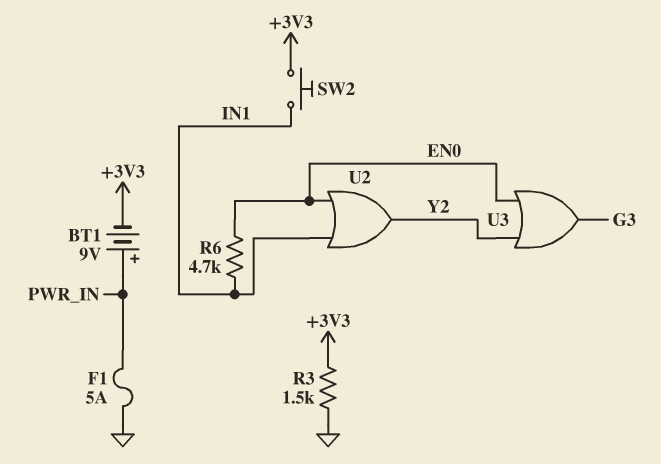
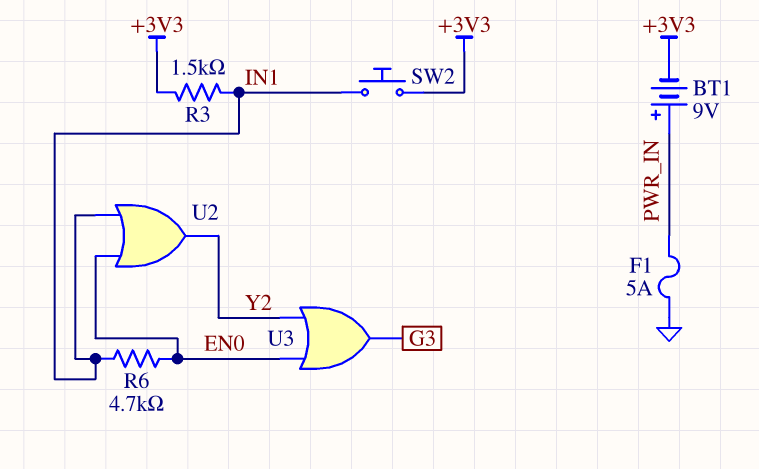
R3: 1.5k (+3V3, GND) -> 1.5k (+3V3, IN1)

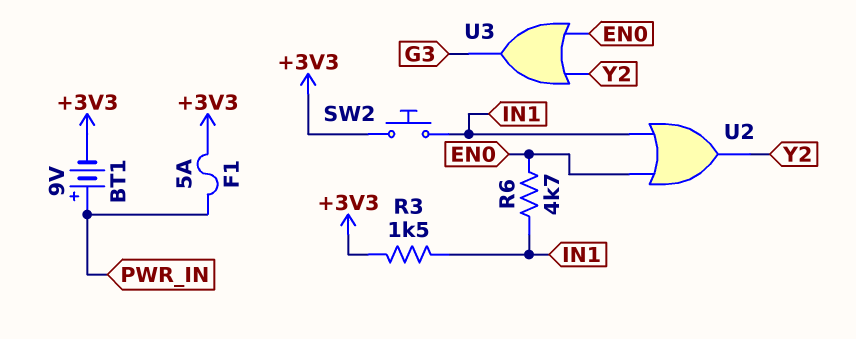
F1: 5A (GND, PWR_IN) -> 5A (+3V3, PWR_IN)

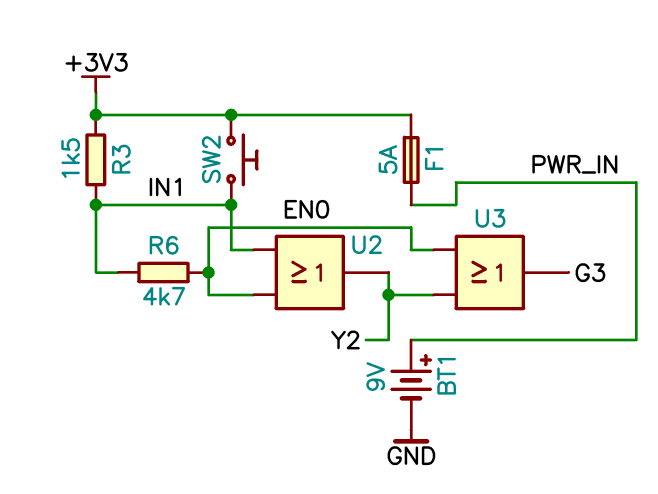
BT1: 9V (plus PWR_IN, minus +3V3) -> 9V (plus PWR_IN, minus GND)

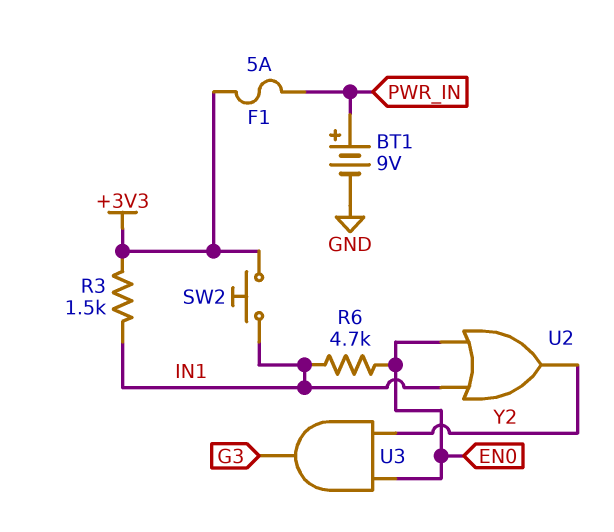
U3: OR (in EN0, in Y2, out G3) -> AND (in EN0, in Y2, out G3)

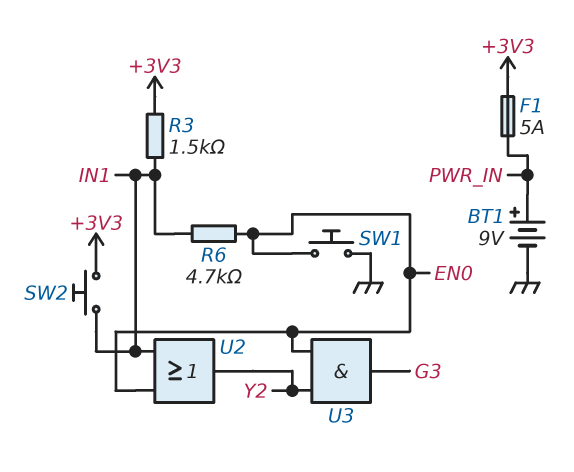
SW1: none -> button (EN0, GND)

